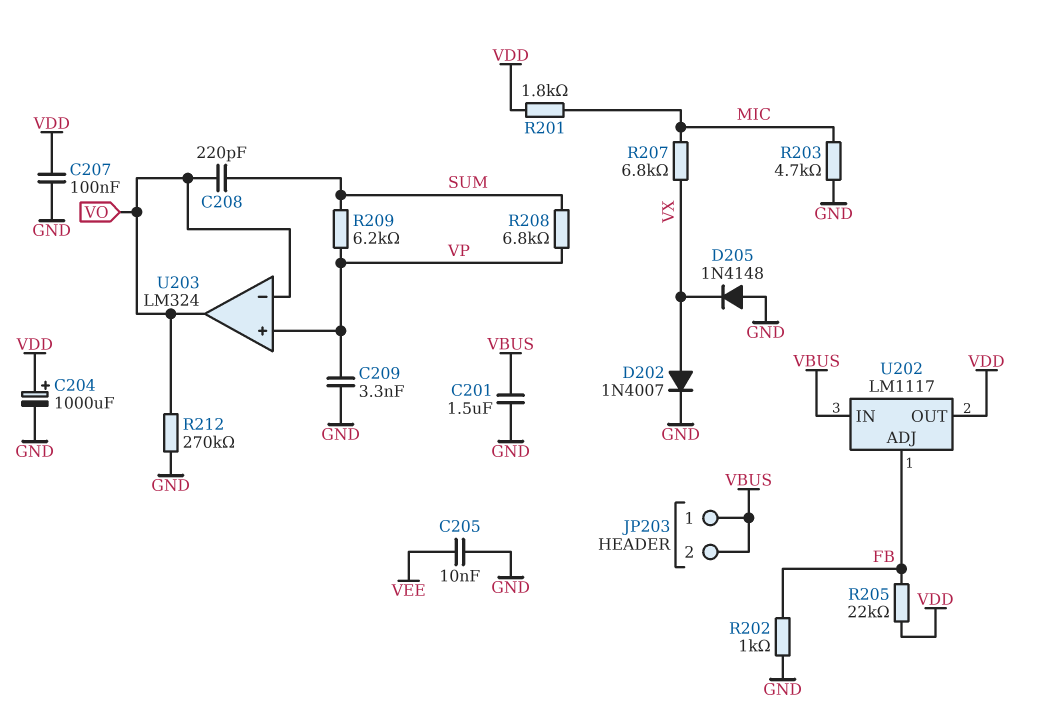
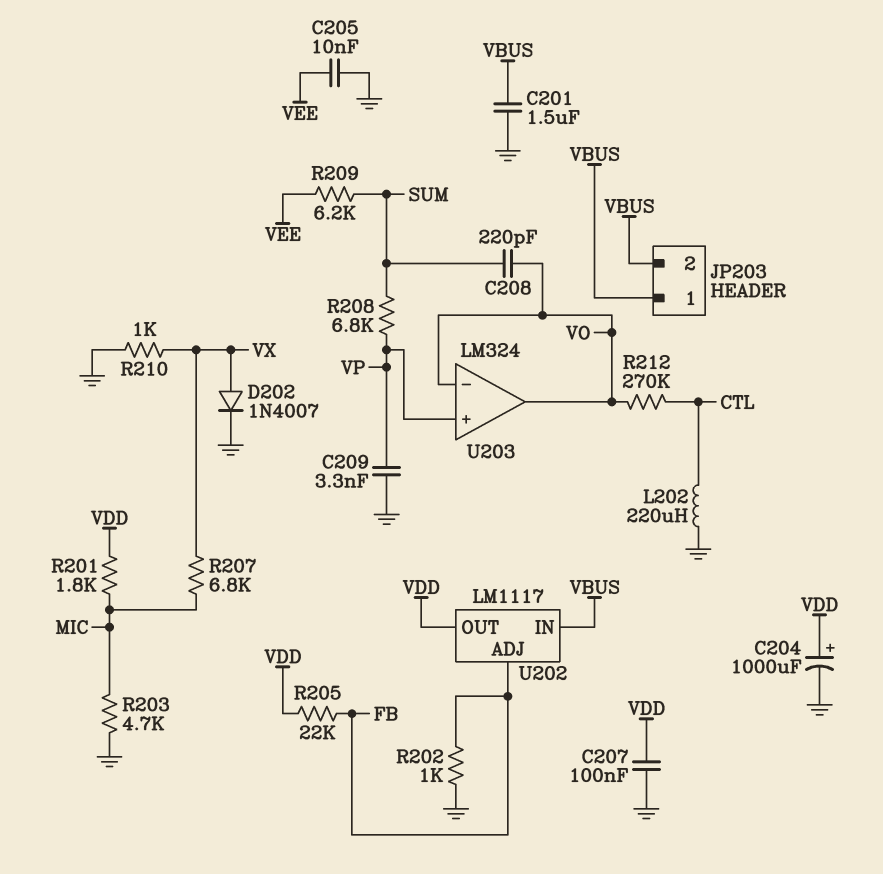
D205: diode 1N4148 (A GND, K VX) -> none
L202: none -> 220uH (CTL, GND)
R209: 6.2k (SUM, VP) -> 6.2k (SUM, VEE)
R210: none -> 1k (GND, VX)
R212: 270k (GND, VO) -> 270k (CTL, VO)

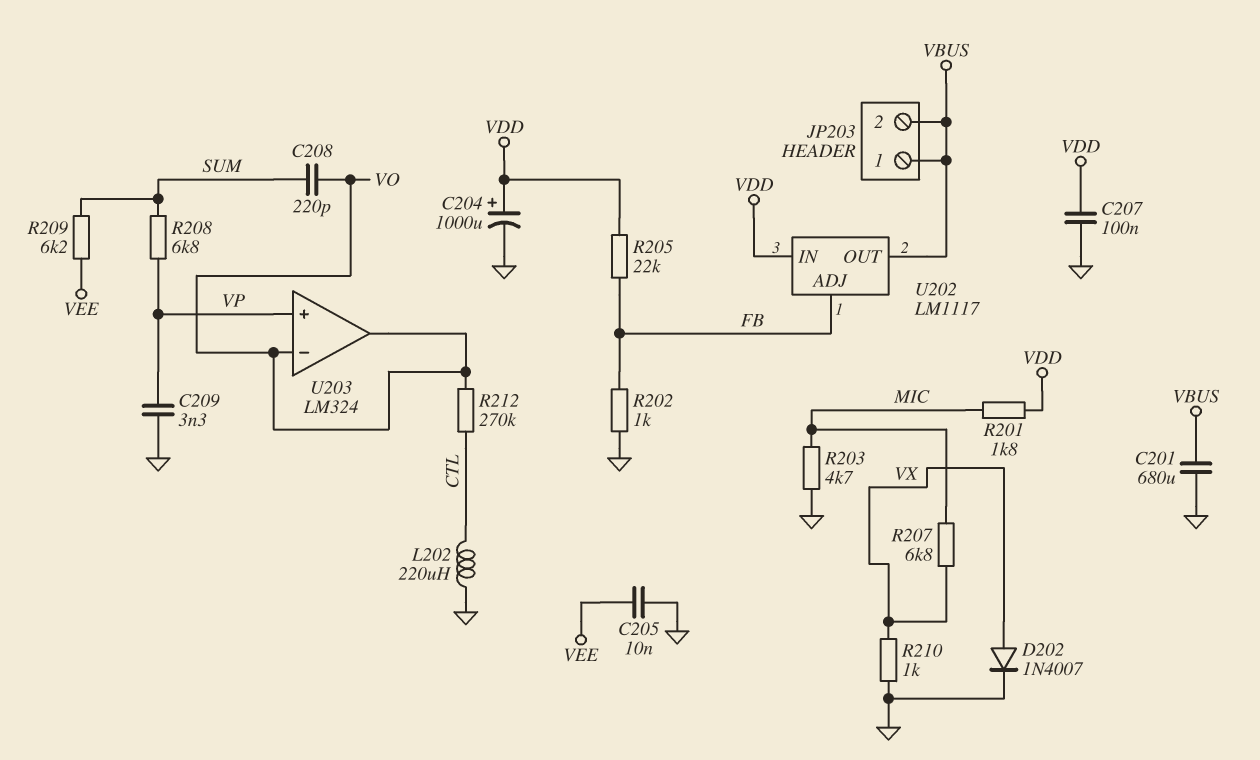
C201: 1.5uF (GND, VBUS) -> 680uF (GND, VBUS)
U202 pin IN: VBUS -> VDD
U202 pin OUT: VDD -> VBUS

